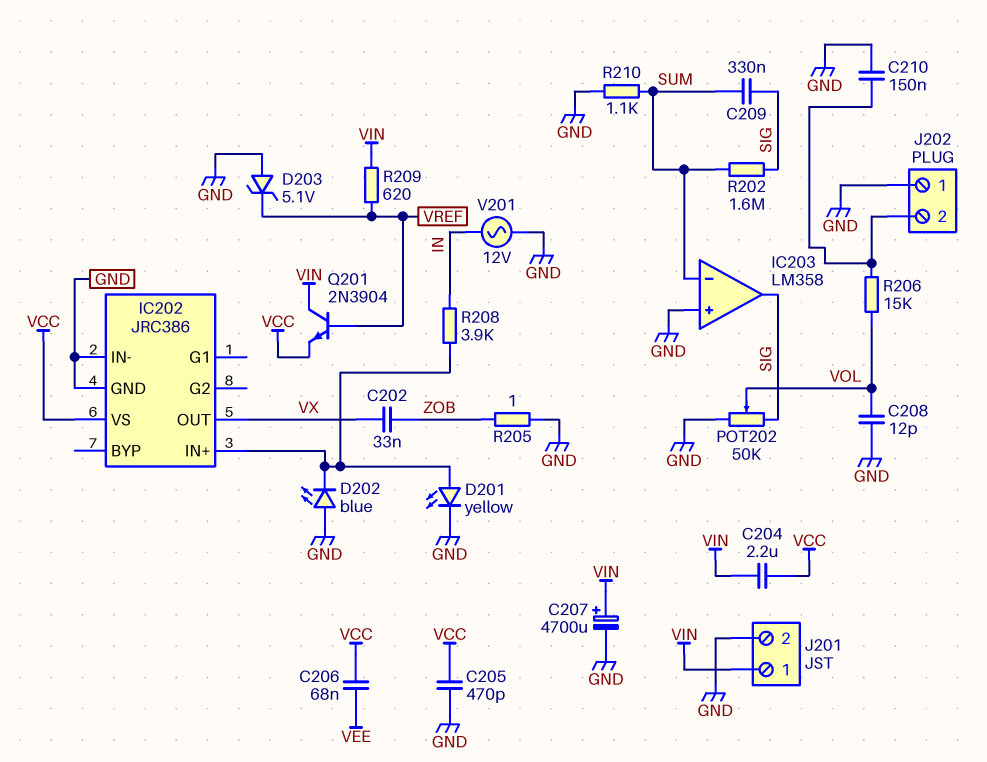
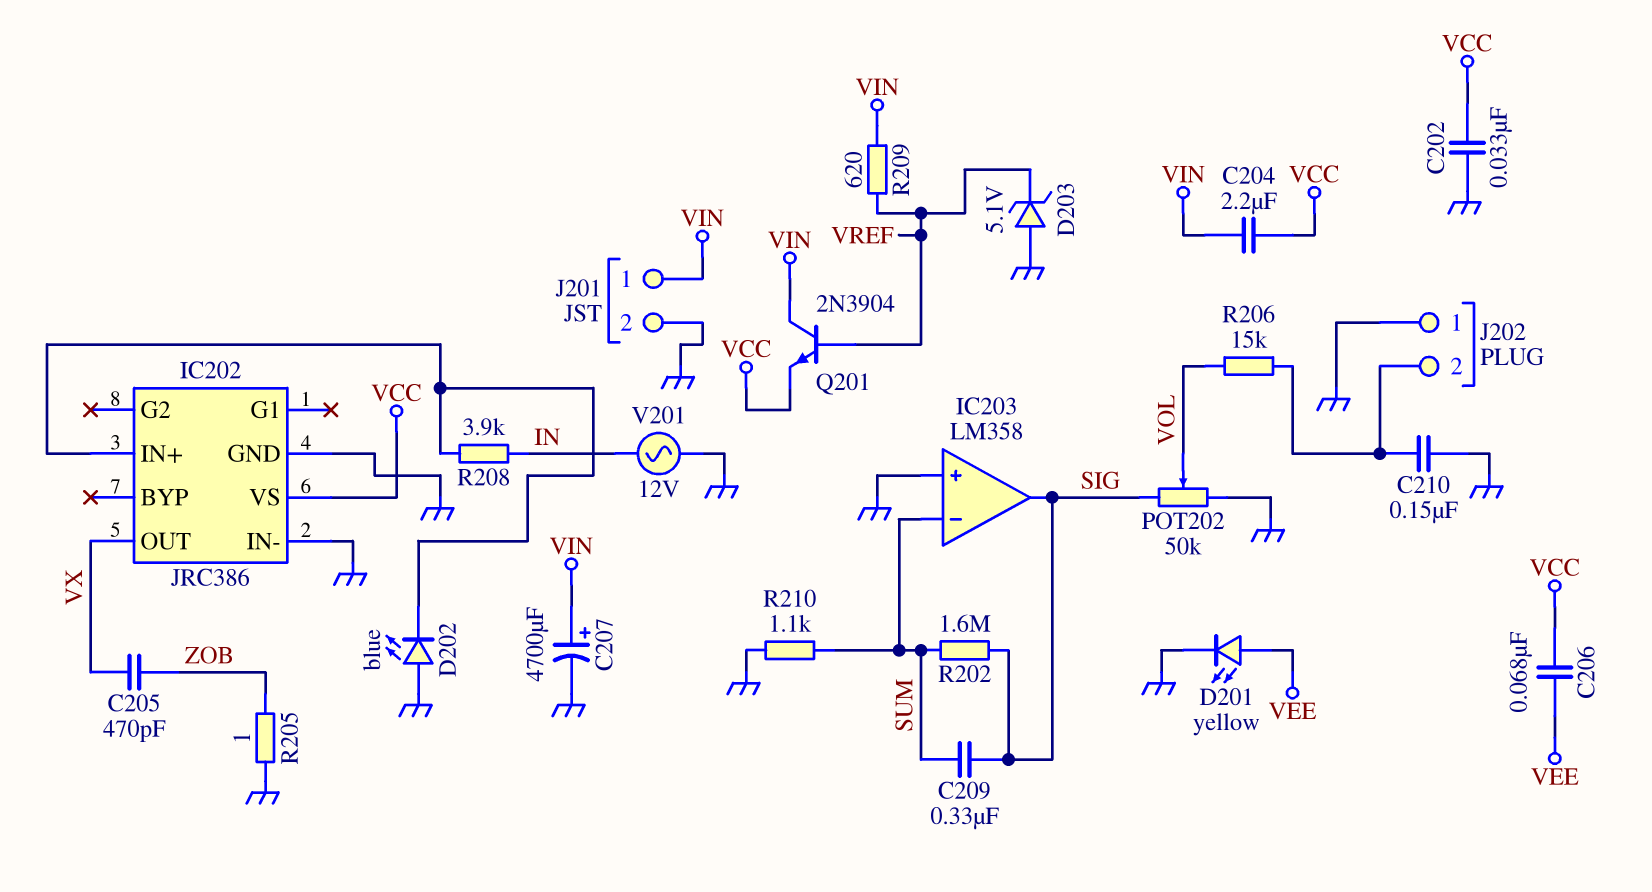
C202: 33nF (VX, ZOB) -> 33nF (GND, VCC)
C205: 470pF (GND, VCC) -> 470pF (VX, ZOB)
C208: 12pF (GND, VOL) -> none
D201: LED yellow (A IC202/IN+, K GND) -> LED yellow (A VEE, K GND)

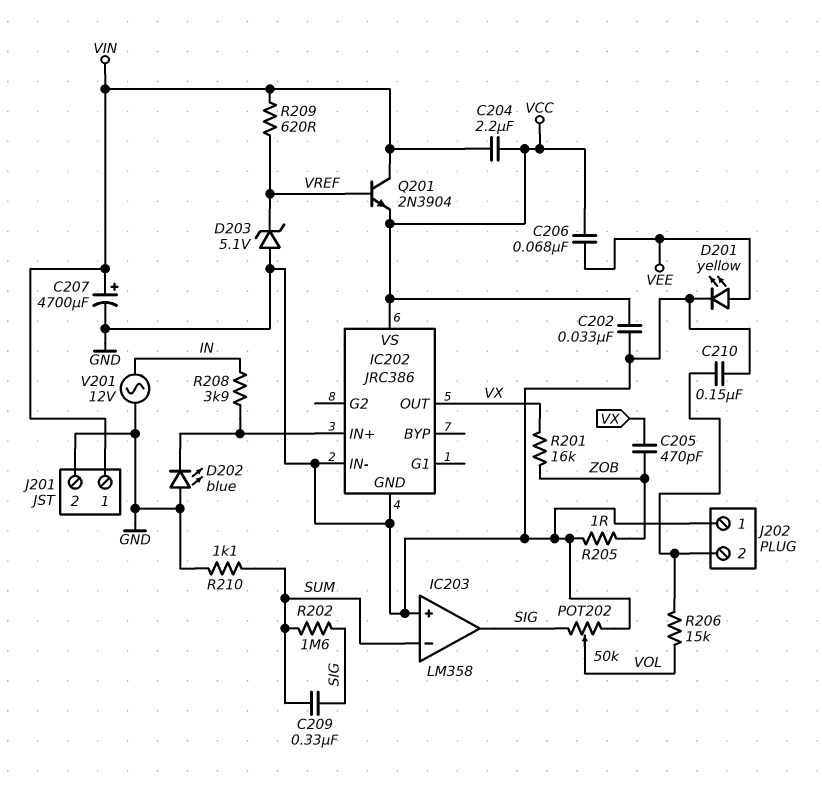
R201: none -> 16k (VX, ZOB)

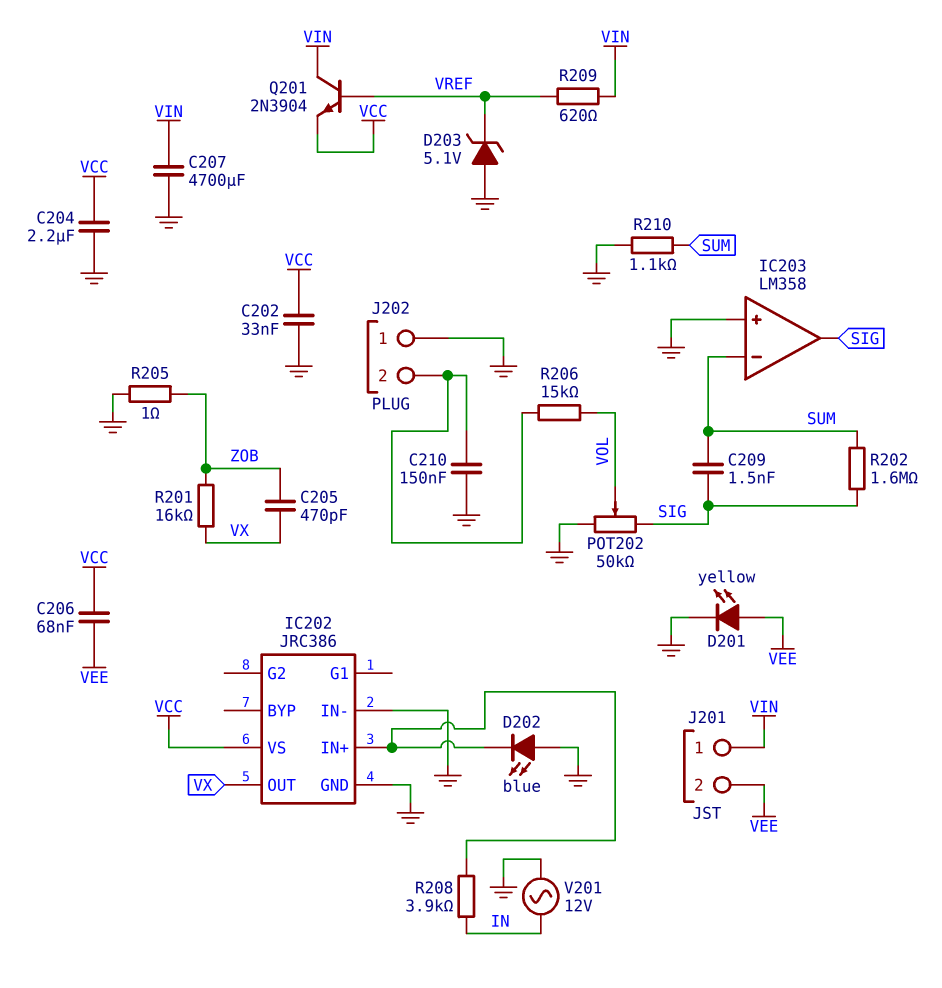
C204: 2.2uF (VCC, VIN) -> 2.2uF (GND, VCC)
C207: 4700uF (plus VIN, minus GND) -> 4700uF (GND, VIN)
C209: 330nF (SIG, SUM) -> 1.5nF (SIG, SUM)
J201 pin 2: GND -> VEE

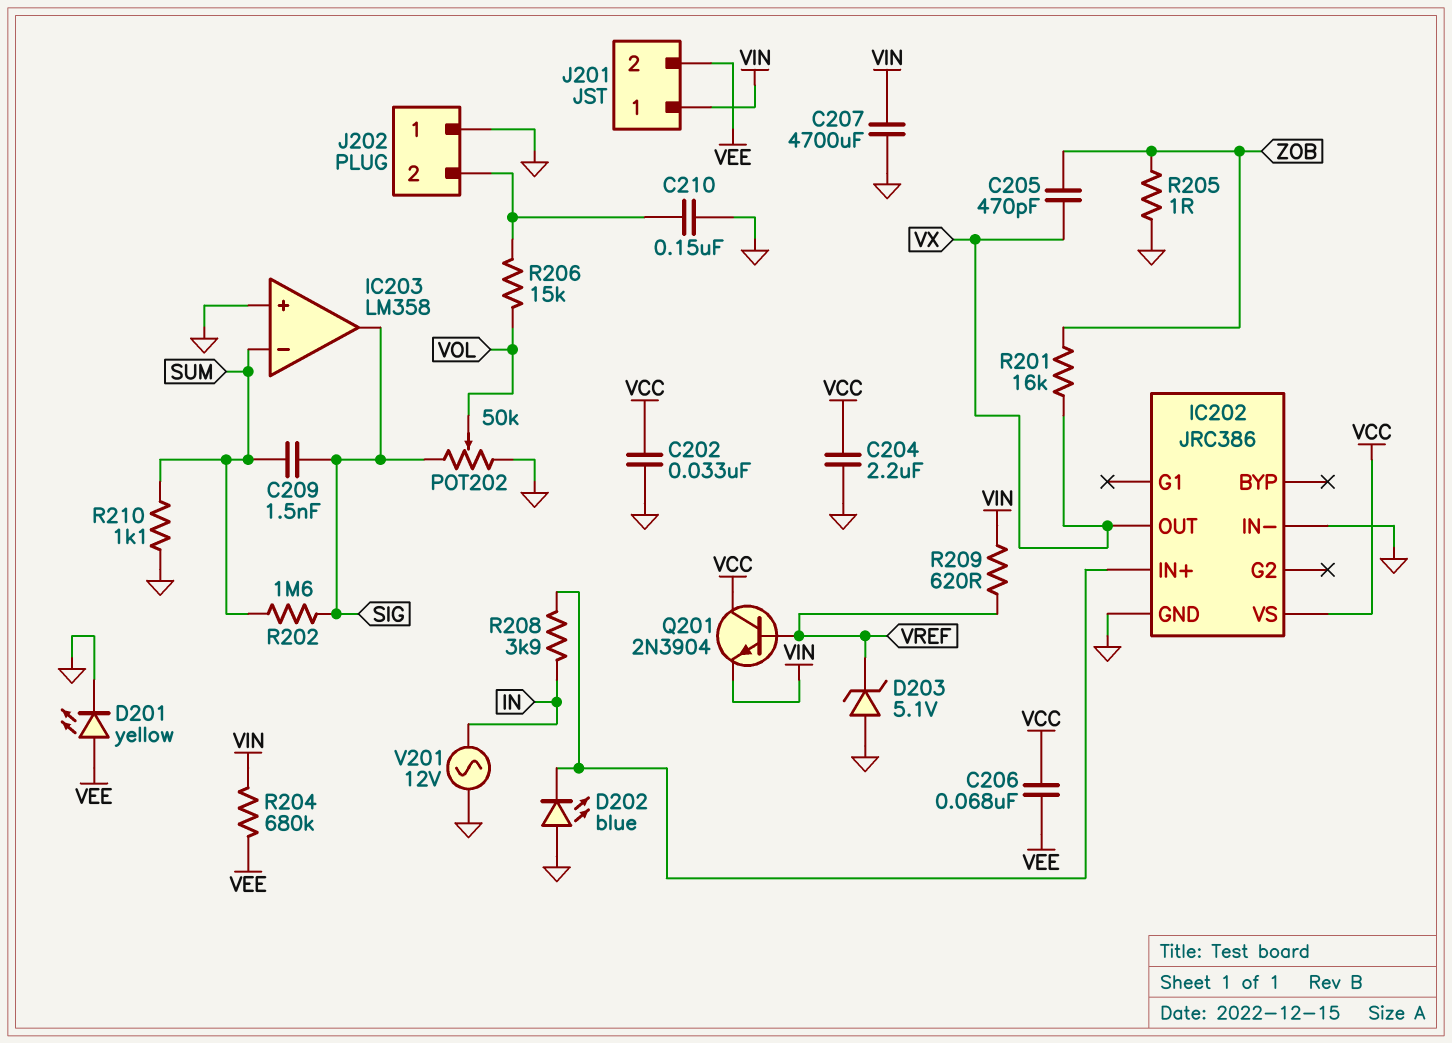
Q201: NPN 2N3904 (B VREF, C VIN, E VCC) -> NPN 2N3904 (B VREF, C VCC, E VIN)
R204: none -> 680k (VEE, VIN)

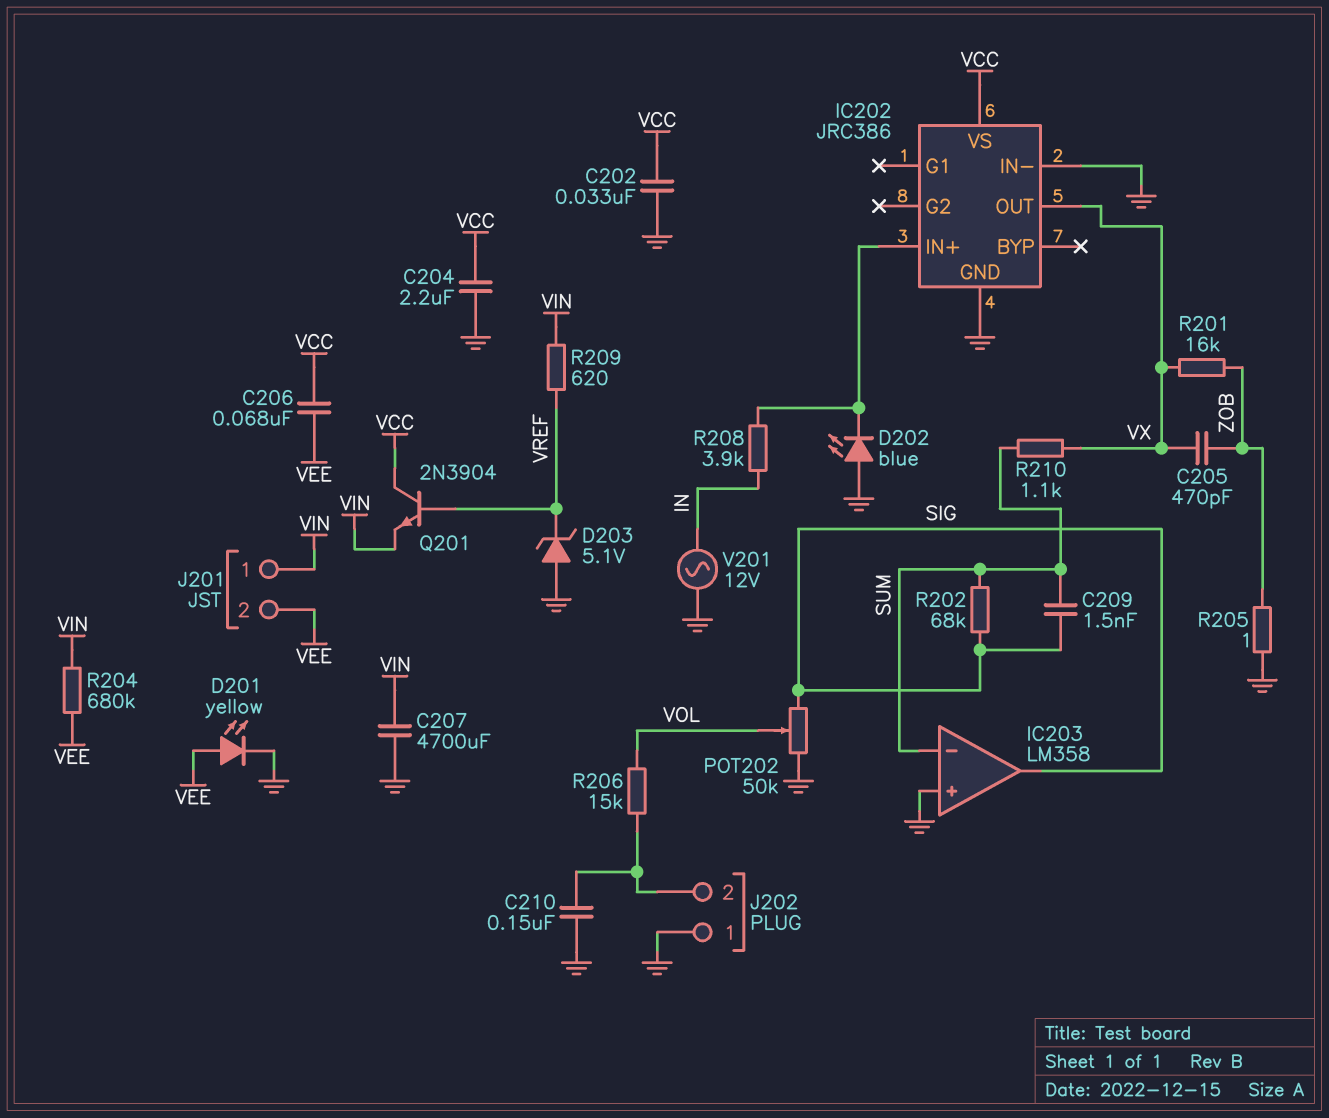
R202: 1.6M (SIG, SUM) -> 68k (SIG, SUM)
R210: 1.1k (GND, SUM) -> 1.1k (SUM, VX)

